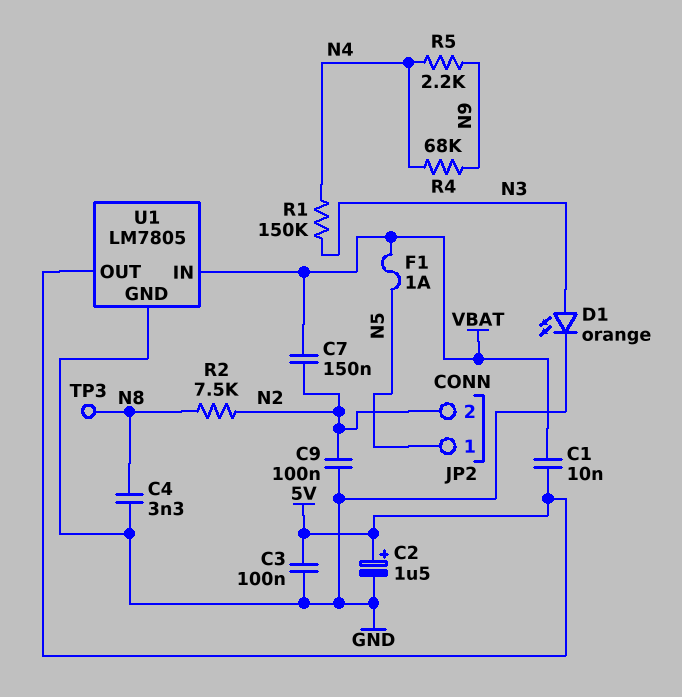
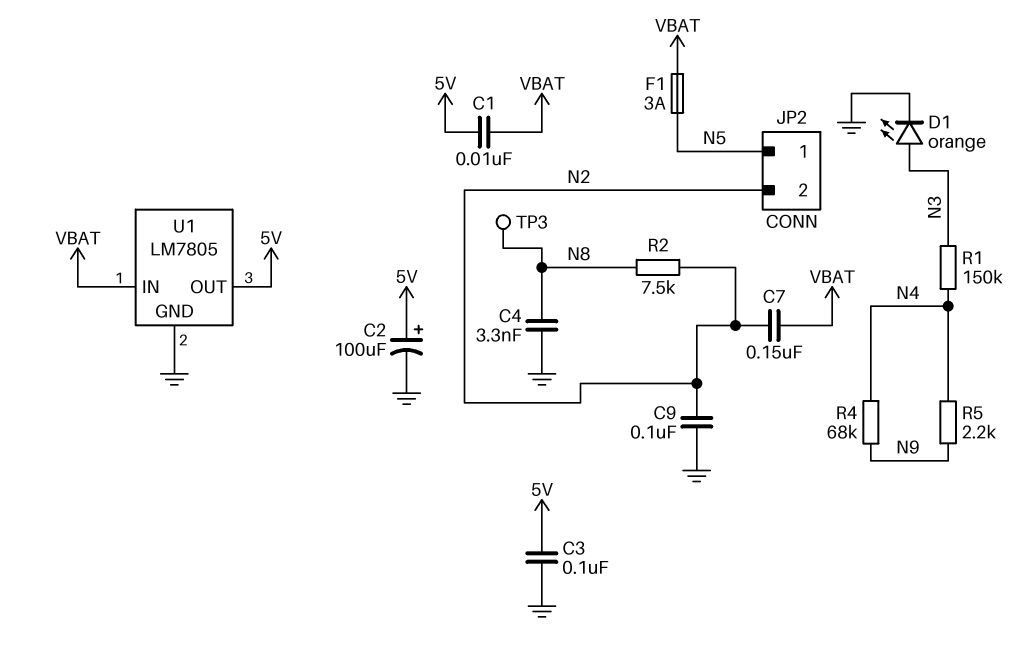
C2: 1.5uF (plus 5V, minus GND) -> 100uF (plus 5V, minus GND)
F1: 1A (N5, VBAT) -> 3A (N5, VBAT)

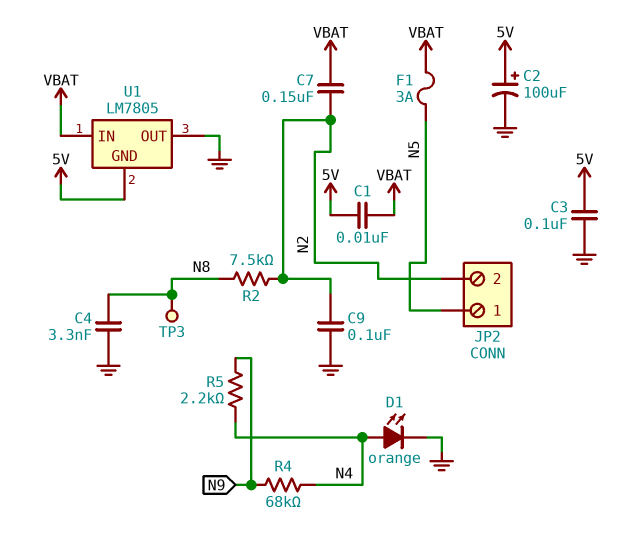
D1: LED orange (A N3, K GND) -> LED orange (A N4, K GND)
R1: 150k (N3, N4) -> none
U1 pin GND: GND -> 5V
U1 pin OUT: 5V -> GND

